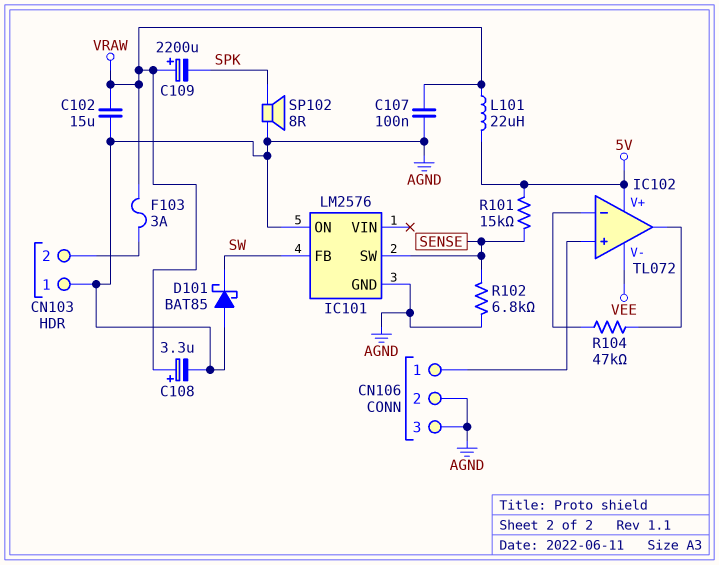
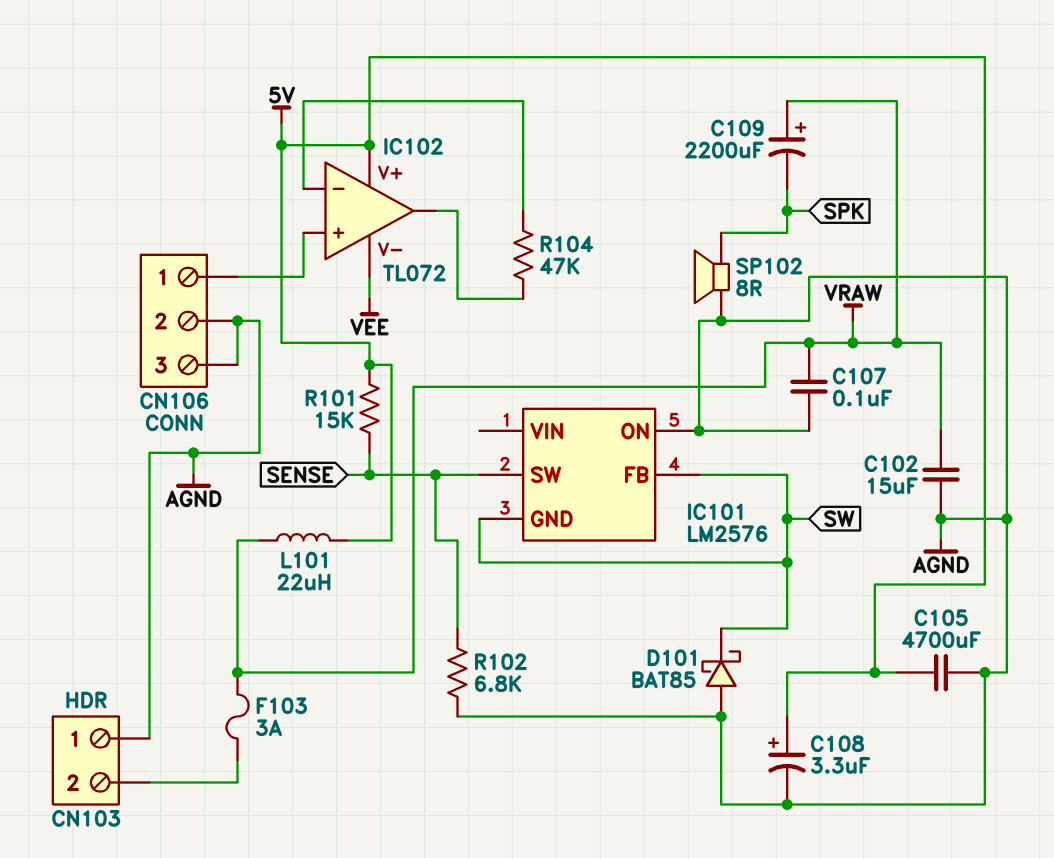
C105: none -> 4700uF (5V, AGND)
C108: 3.3uF (plus VRAW, minus AGND) -> 3.3uF (plus 5V, minus AGND)
IC101 pin GND: AGND -> SW

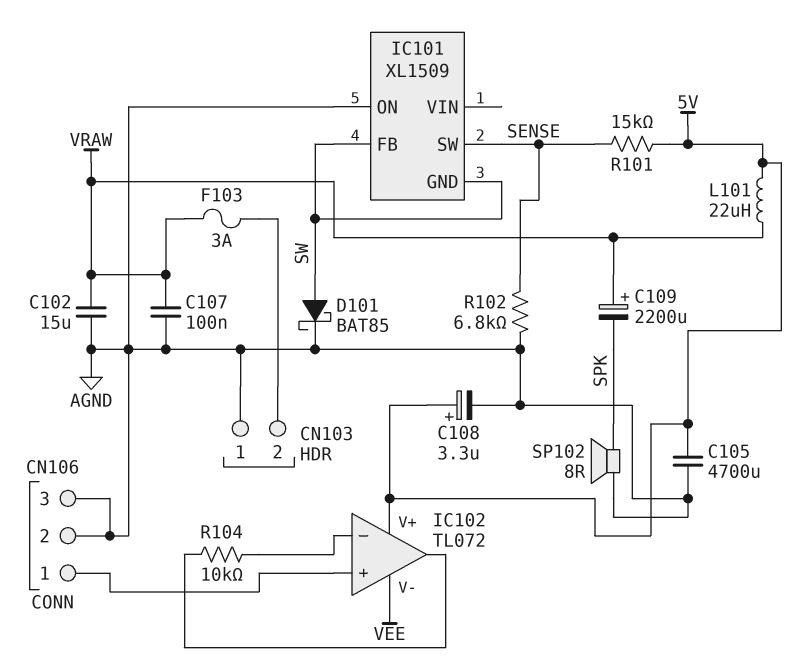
D101: schottky BAT85 (A AGND, K SW) -> schottky BAT85 (A SW, K AGND)
IC101: LM2576 -> XL1509
R104: 47k (IC102/in-, IC102/out) -> 10k (IC102/in-, IC102/out)

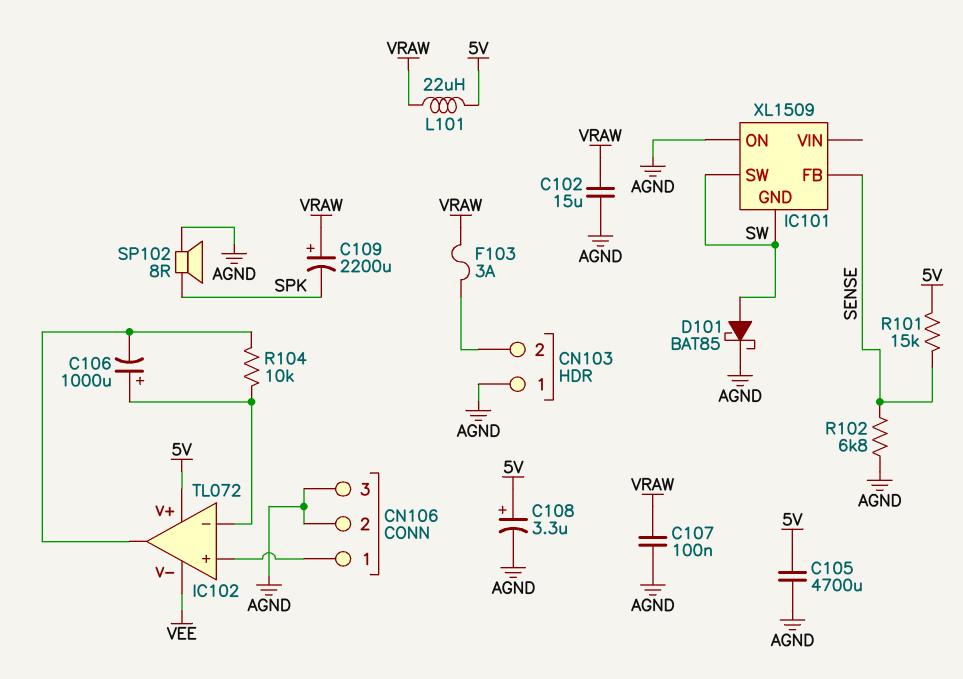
C106: none -> 1000uF (plus IC102/in-, minus IC102/out)
IC101 pin FB: SW -> SENSE
IC101 pin SW: SENSE -> SW

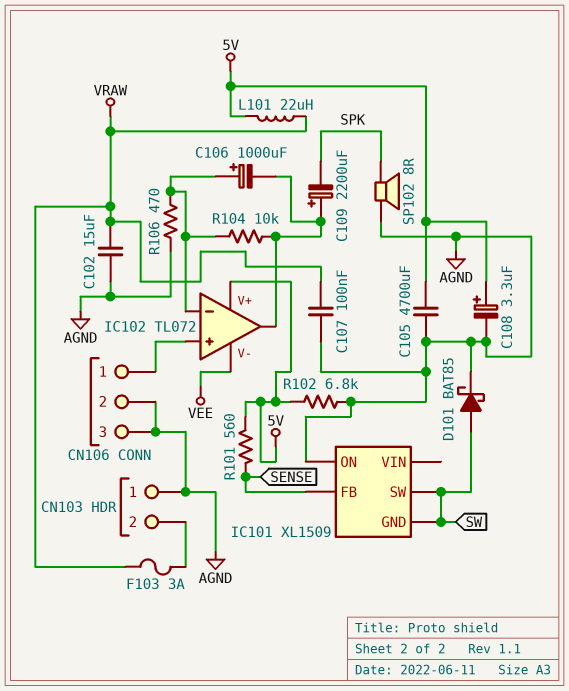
C109: 2200uF (plus VRAW, minus SPK) -> 2200uF (plus IC102/out, minus SPK)
R101: 15k (5V, SENSE) -> 560 (5V, SENSE)
R102: 6.8k (AGND, SENSE) -> 6.8k (5V, AGND)
R106: none -> 470 (AGND, IC102/in-)

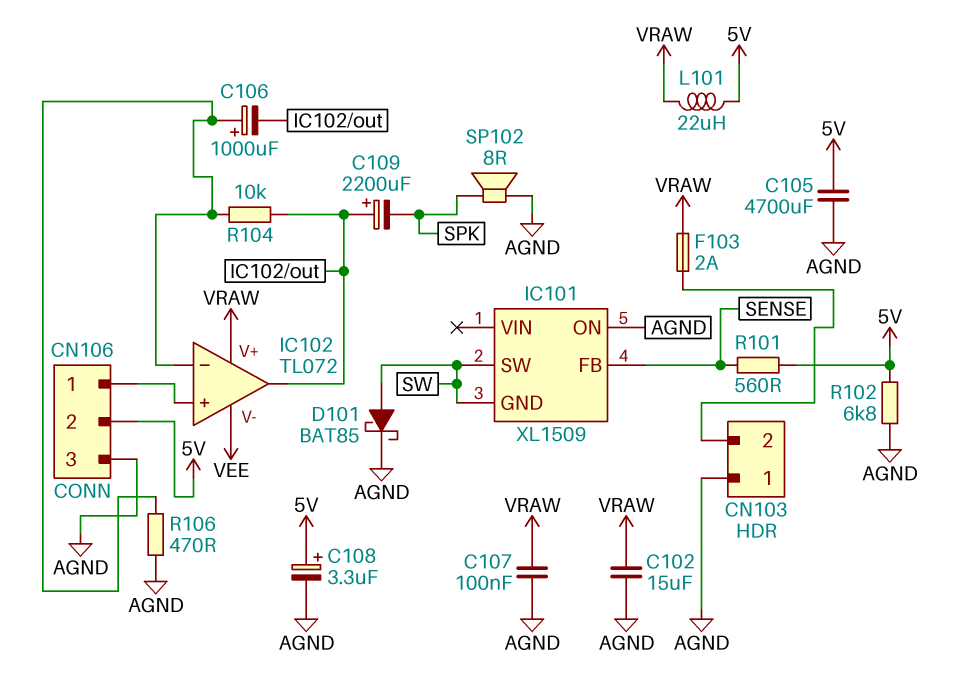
CN106 pin 2: AGND -> 5V
F103: 3A (CN103/2, VRAW) -> 2A (CN103/2, VRAW)
IC102 pin V+: 5V -> VRAW

